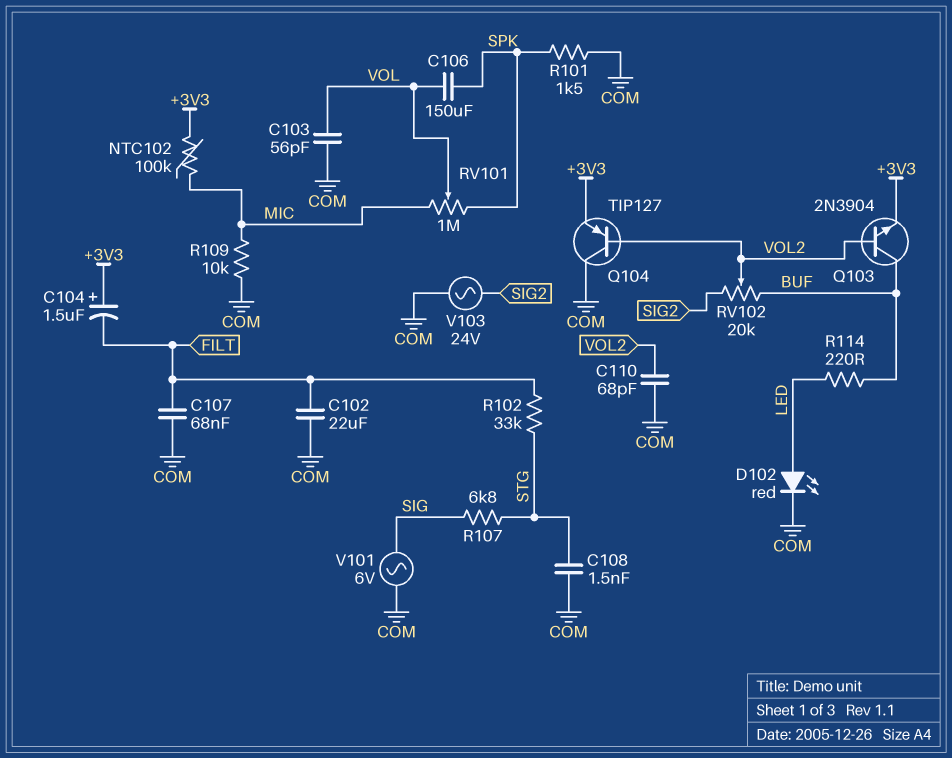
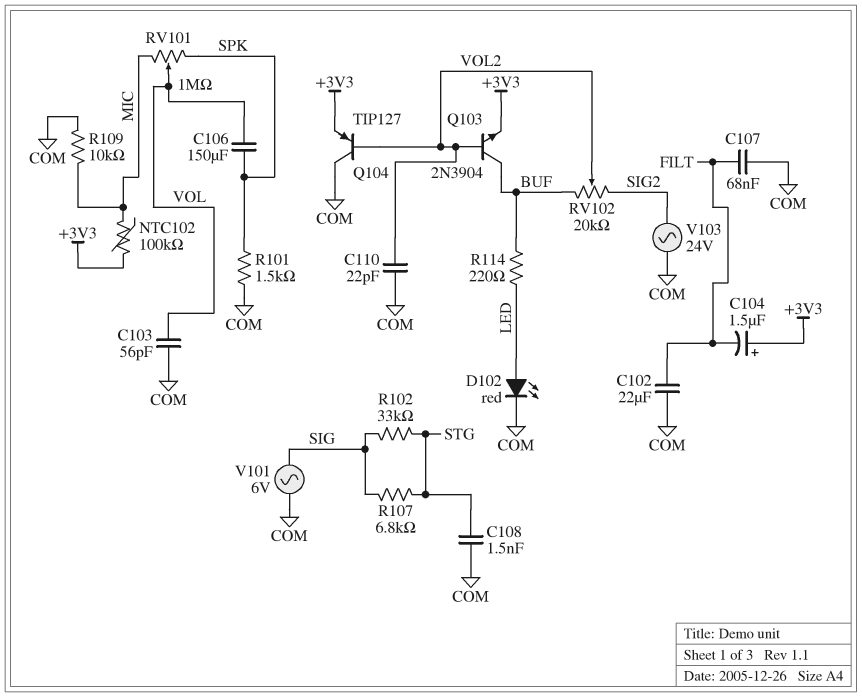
C110: 68pF (COM, VOL2) -> 22pF (COM, VOL2)
R102: 33k (FILT, STG) -> 33k (SIG, STG)

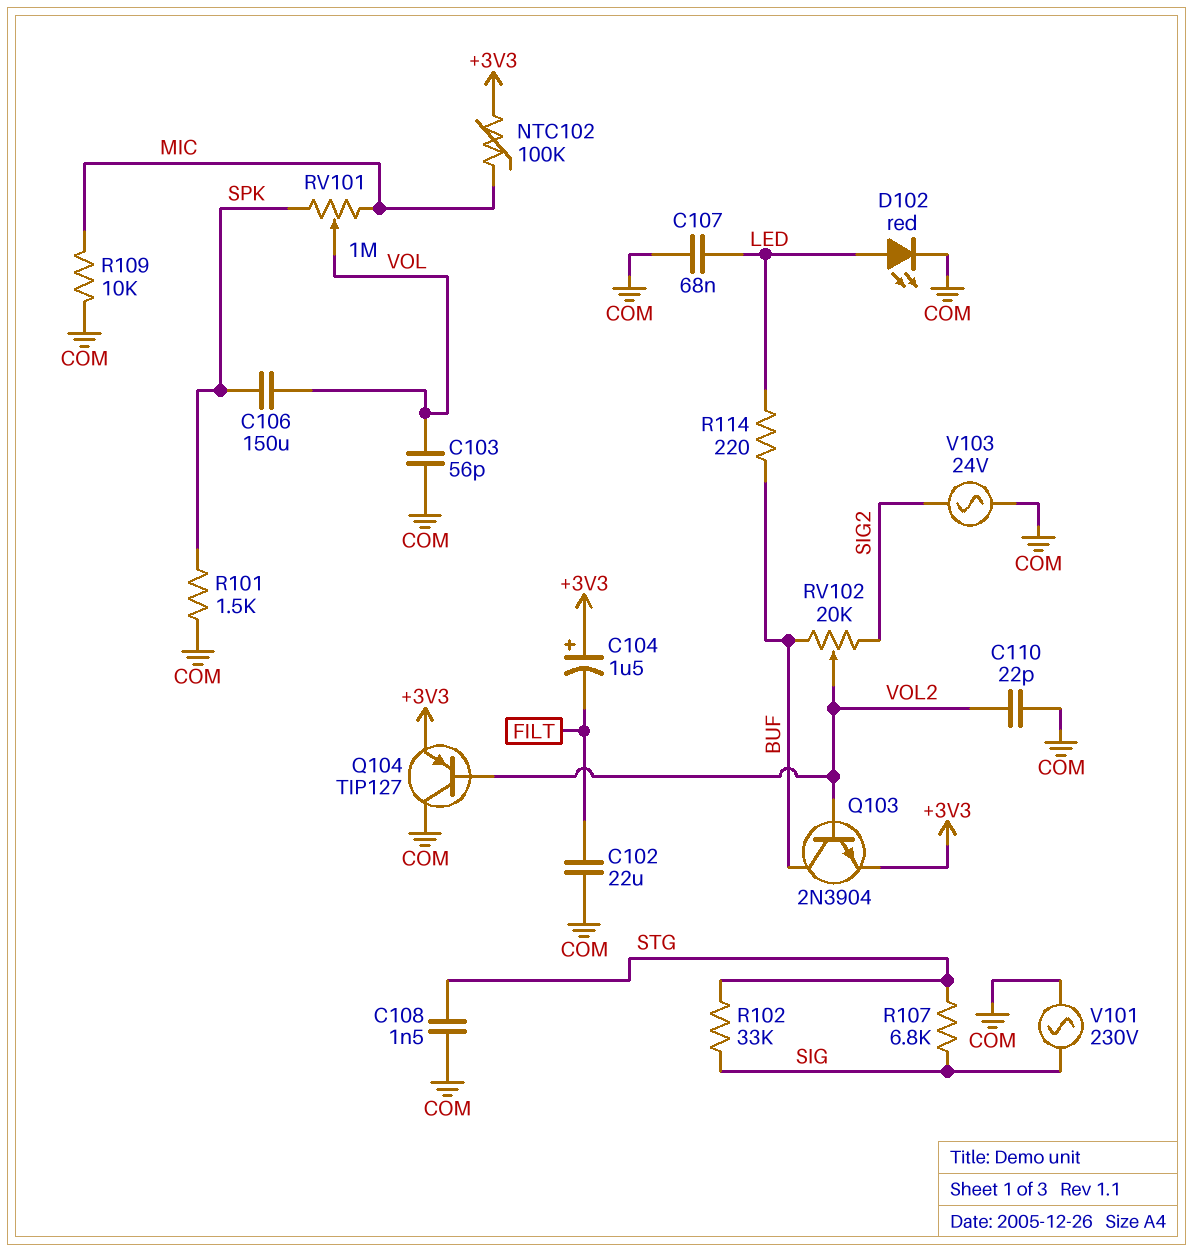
C107: 68nF (COM, FILT) -> 68nF (COM, LED)
V101: AC 6V (COM, SIG) -> AC 230V (COM, SIG)

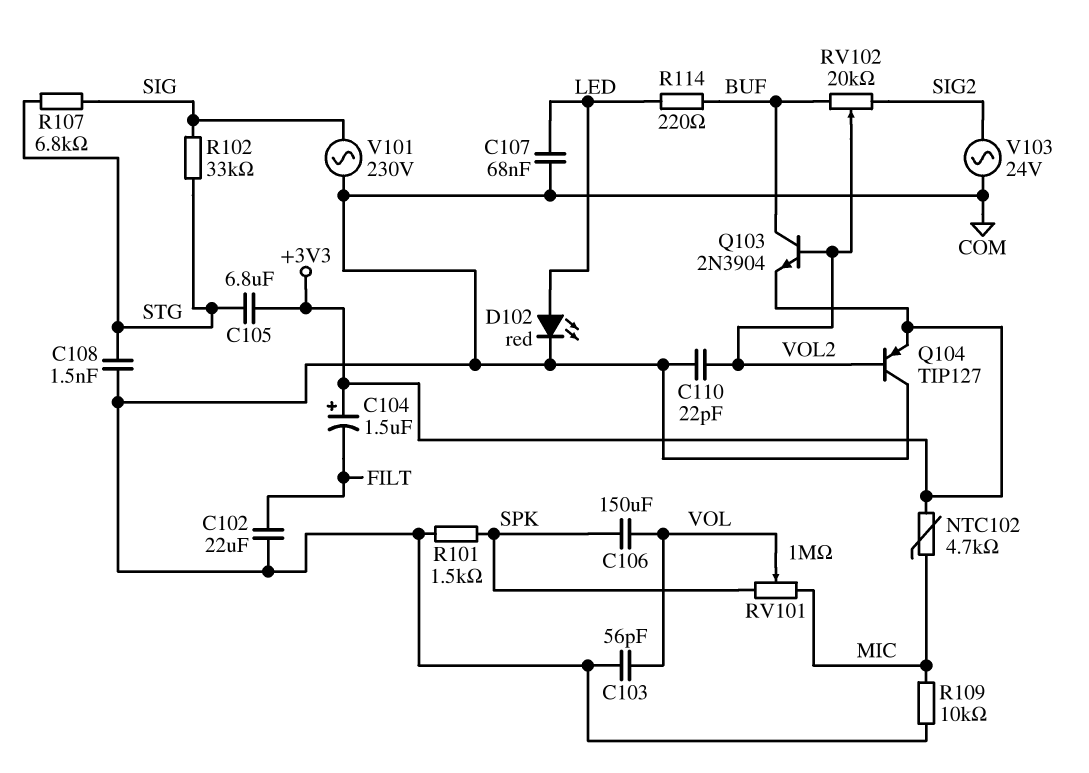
C105: none -> 6.8uF (+3V3, STG)
NTC102: 100k (+3V3, MIC) -> 4.7k (+3V3, MIC)

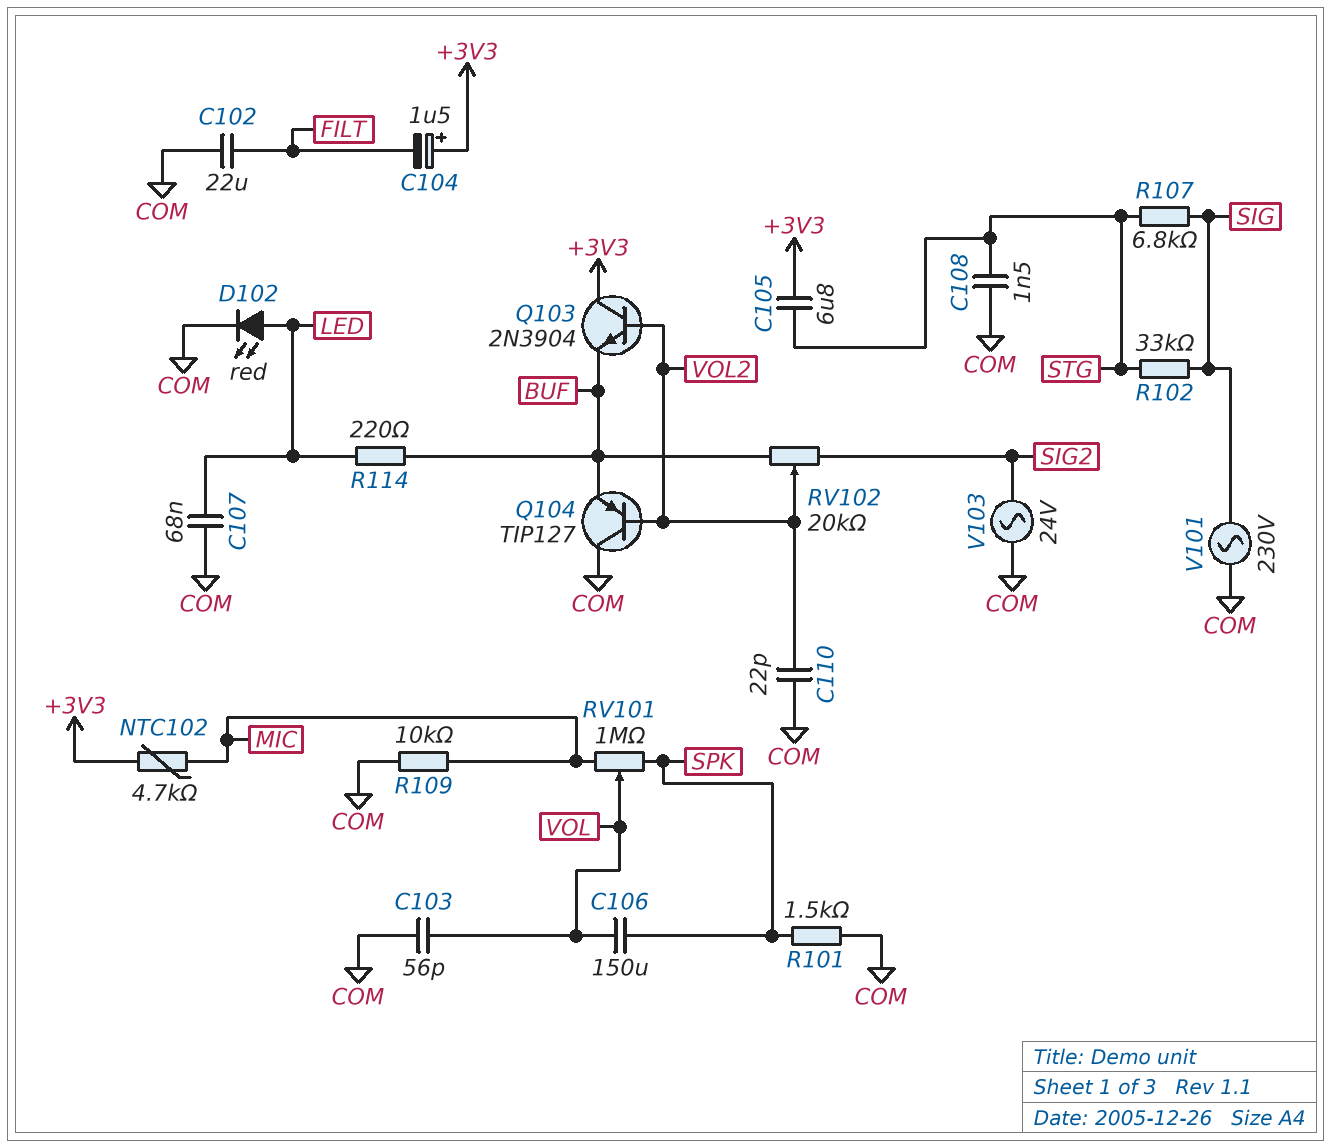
Q103: NPN 2N3904 (B VOL2, C BUF, E +3V3) -> NPN 2N3904 (B VOL2, C +3V3, E BUF)
Q104: PNP TIP127 (B VOL2, C COM, E +3V3) -> PNP TIP127 (B VOL2, C COM, E BUF)

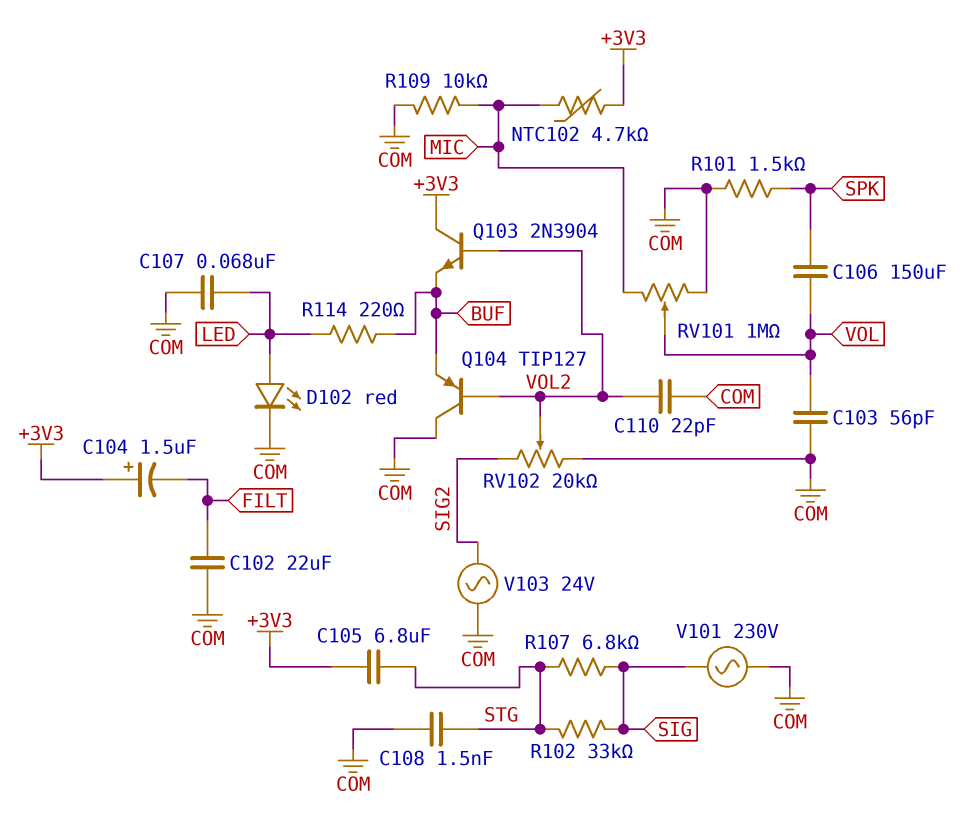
RV101: 1M (MIC, SPK, wiper VOL) -> 1M (COM, MIC, wiper VOL)
RV102: 20k (BUF, SIG2, wiper VOL2) -> 20k (COM, SIG2, wiper VOL2)

